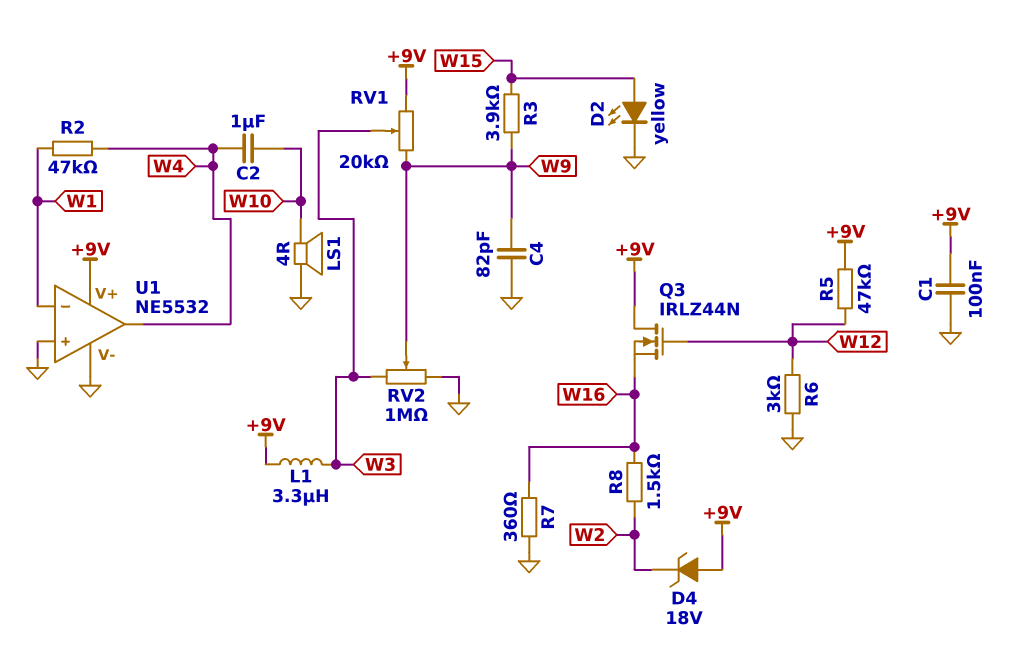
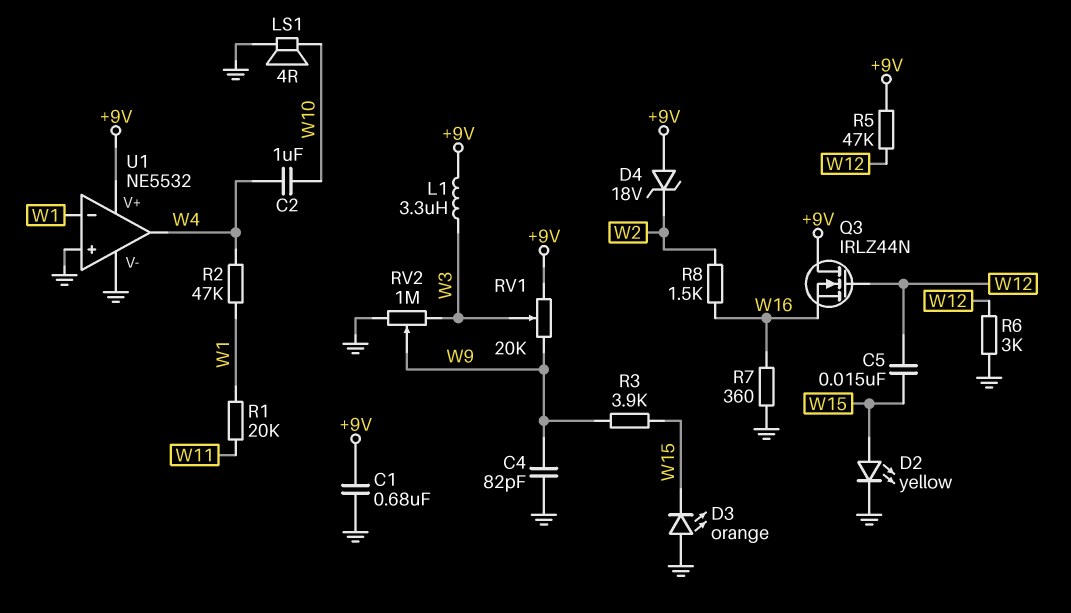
C1: 100nF (+9V, GND) -> 680nF (+9V, GND)
C5: none -> 15nF (W12, W15)
D3: none -> LED orange (A GND, K W15)
R1: none -> 20k (W1, W11)

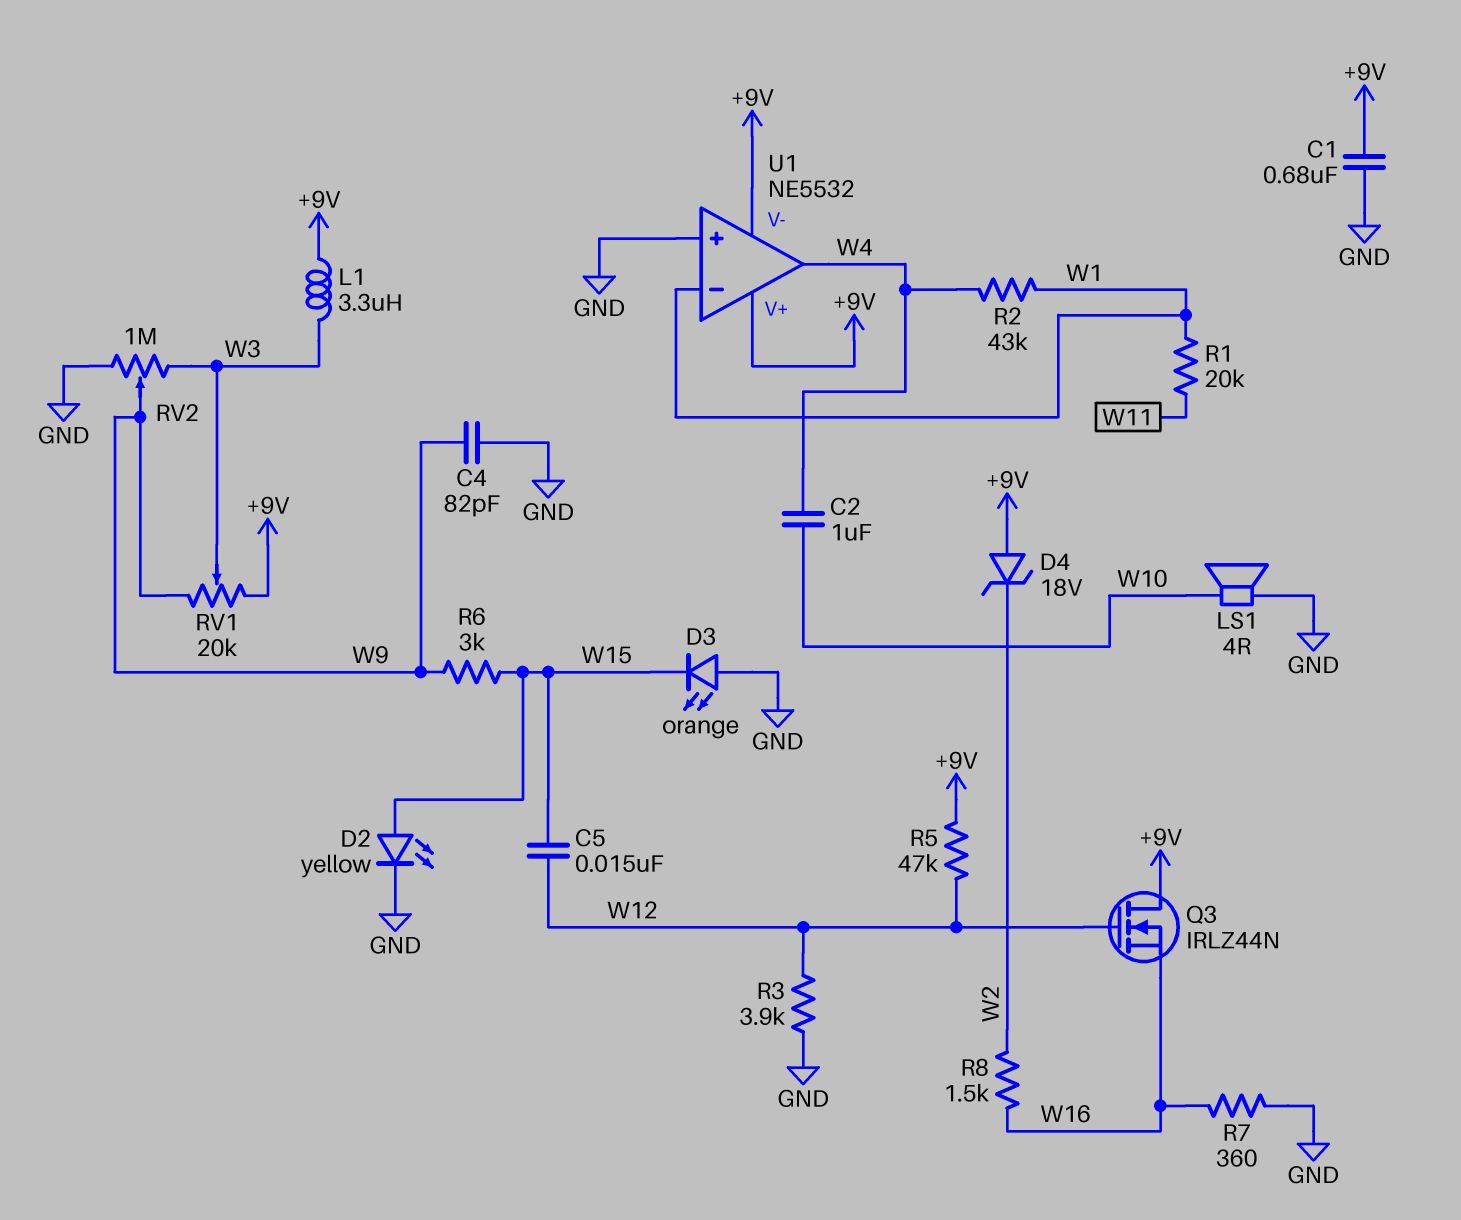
R2: 47k (W1, W4) -> 43k (W1, W4)
R3: 3.9k (W9, W15) -> 3.9k (GND, W12)
R6: 3k (GND, W12) -> 3k (W9, W15)
U1 pin V-: GND -> +9V

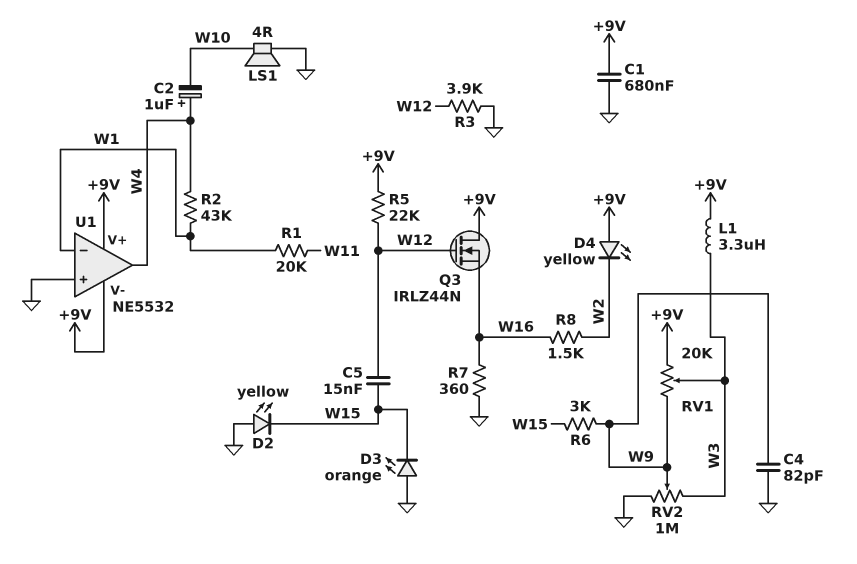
C2: 1uF (W4, W10) -> 1uF (plus W4, minus W10)
D2: LED yellow (A W15, K GND) -> LED yellow (A GND, K W15)
D4: zener 18V (A +9V, K W2) -> LED yellow (A +9V, K W2)
R5: 47k (+9V, W12) -> 22k (+9V, W12)

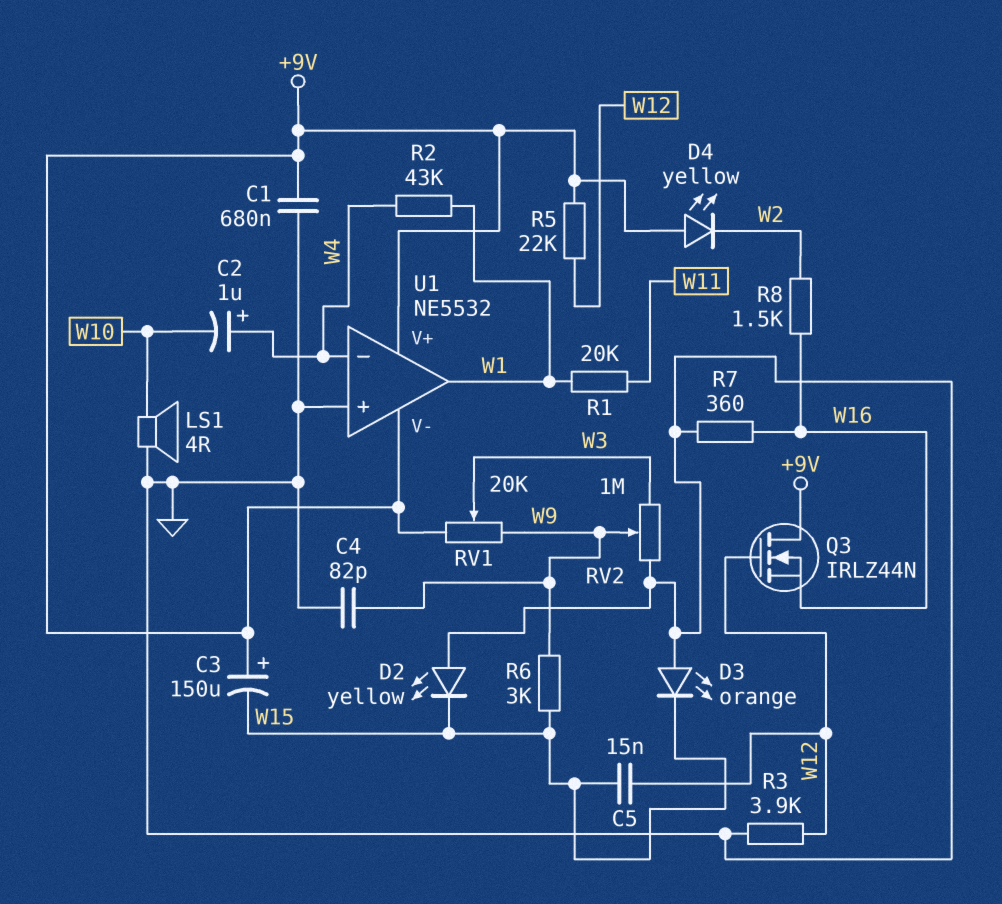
C3: none -> 150uF (plus +9V, minus W15)
L1: 3.3uH (+9V, W3) -> none
U1 pin in-: W1 -> W4
U1 pin out: W4 -> W1

